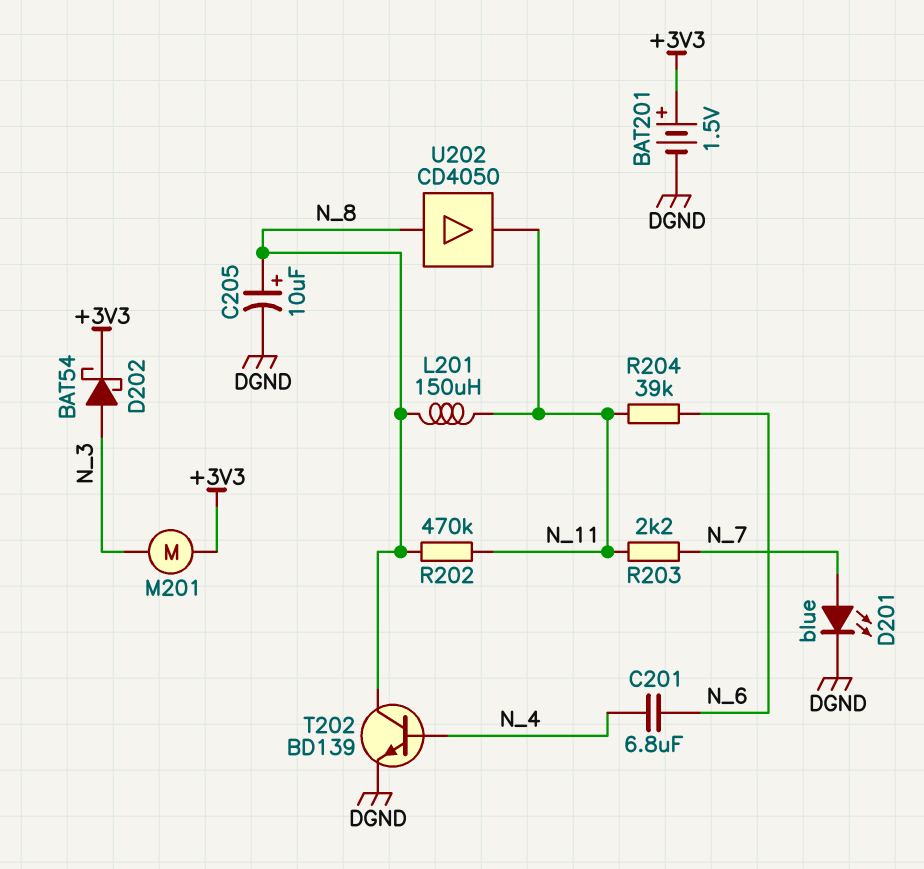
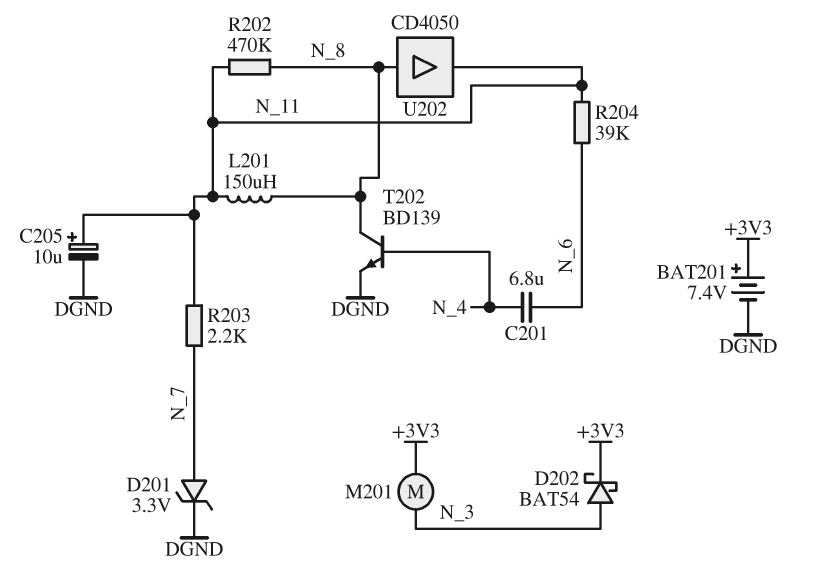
BAT201: 1.5V (plus +3V3, minus DGND) -> 7.4V (plus +3V3, minus DGND)
C205: 10uF (plus N_8, minus DGND) -> 10uF (plus N_11, minus DGND)
D201: LED blue (A N_7, K DGND) -> zener 3.3V (A N_7, K DGND)

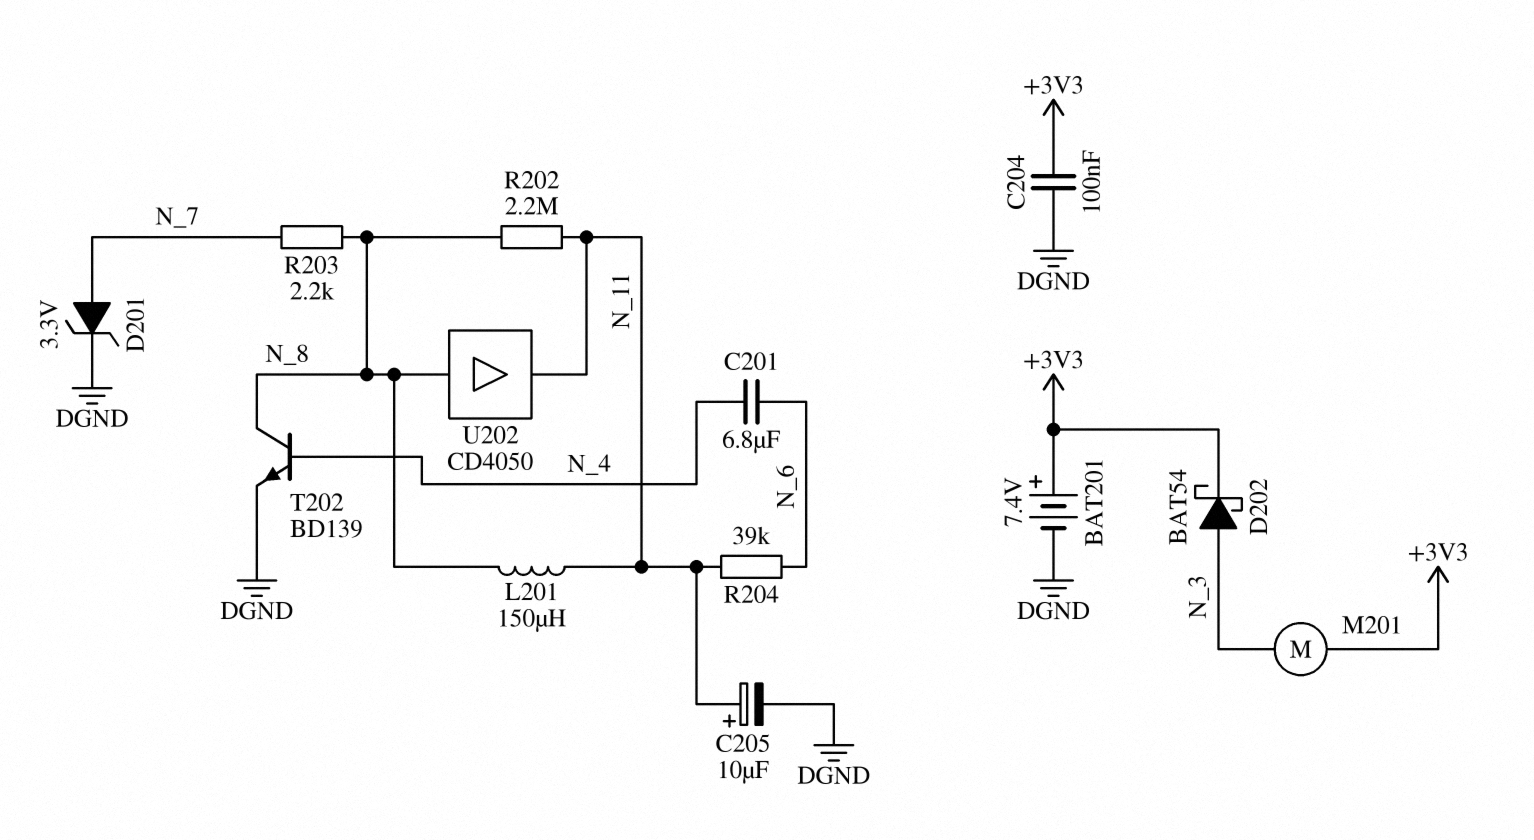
C204: none -> 100nF (+3V3, DGND)
R202: 470k (N_8, N_11) -> 2.2M (N_8, N_11)
R203: 2.2k (N_7, N_11) -> 2.2k (N_7, N_8)

